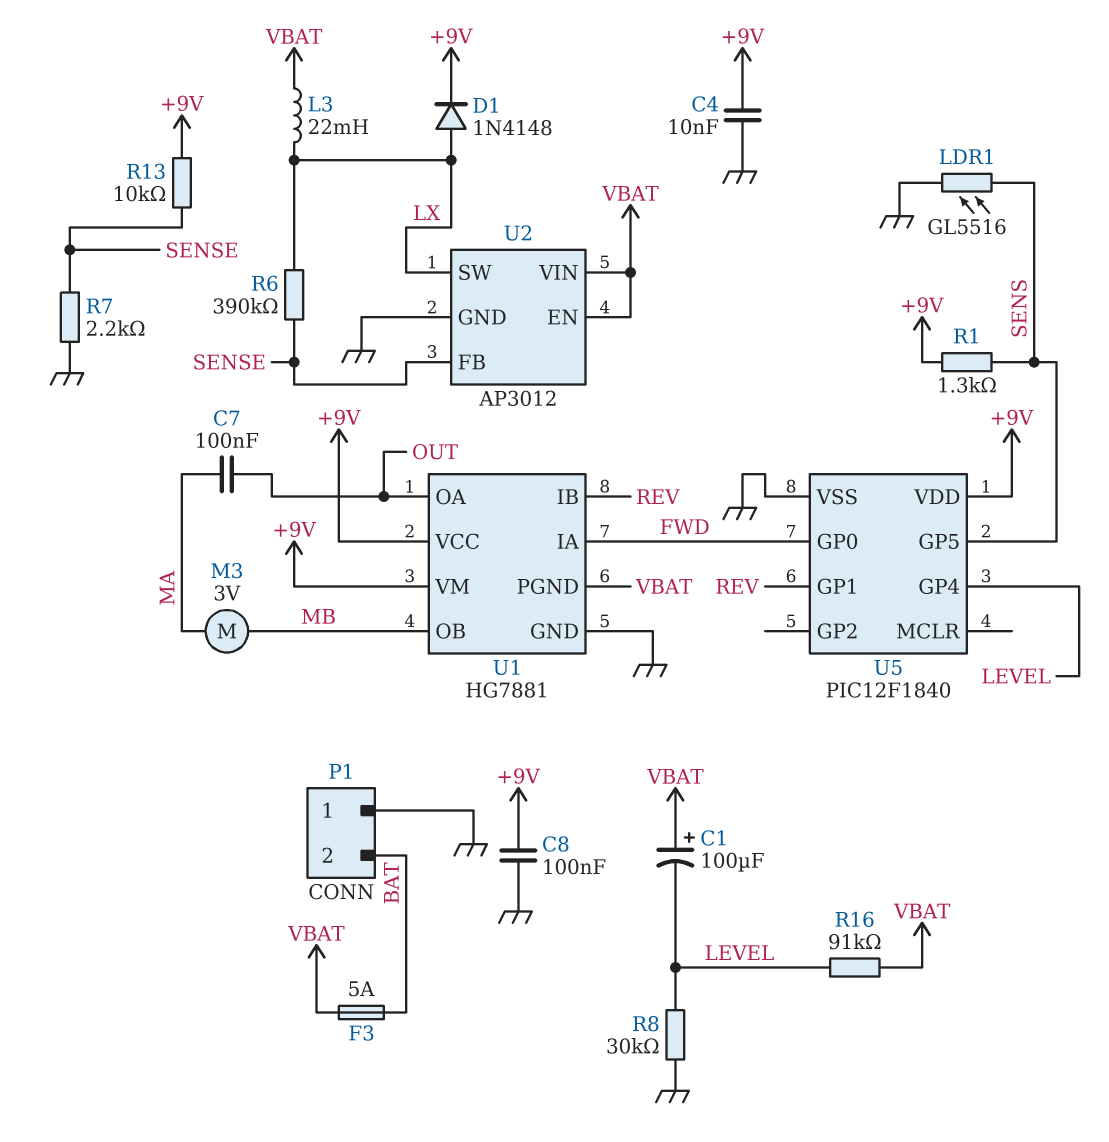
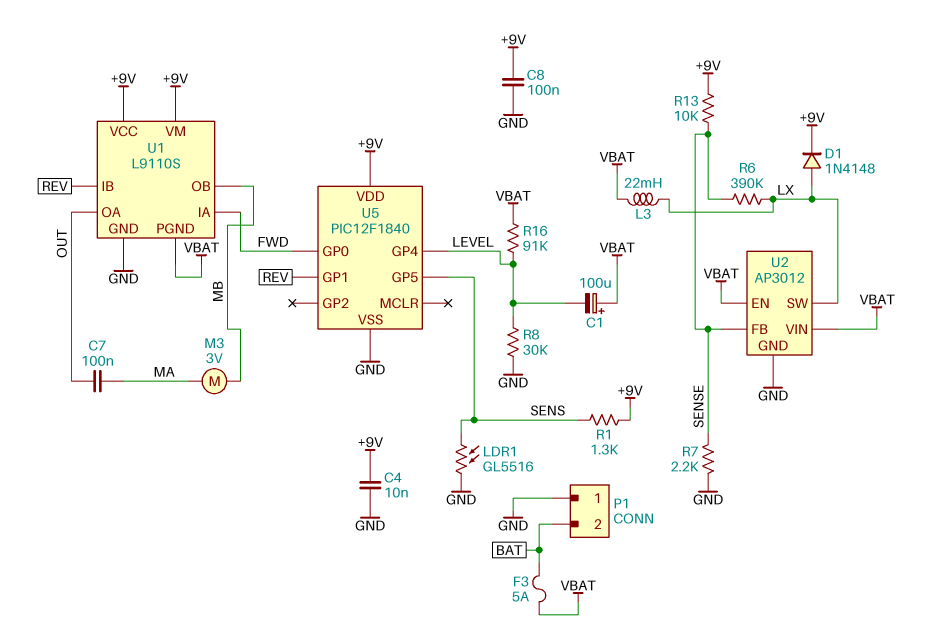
U1: HG7881 -> L9110S

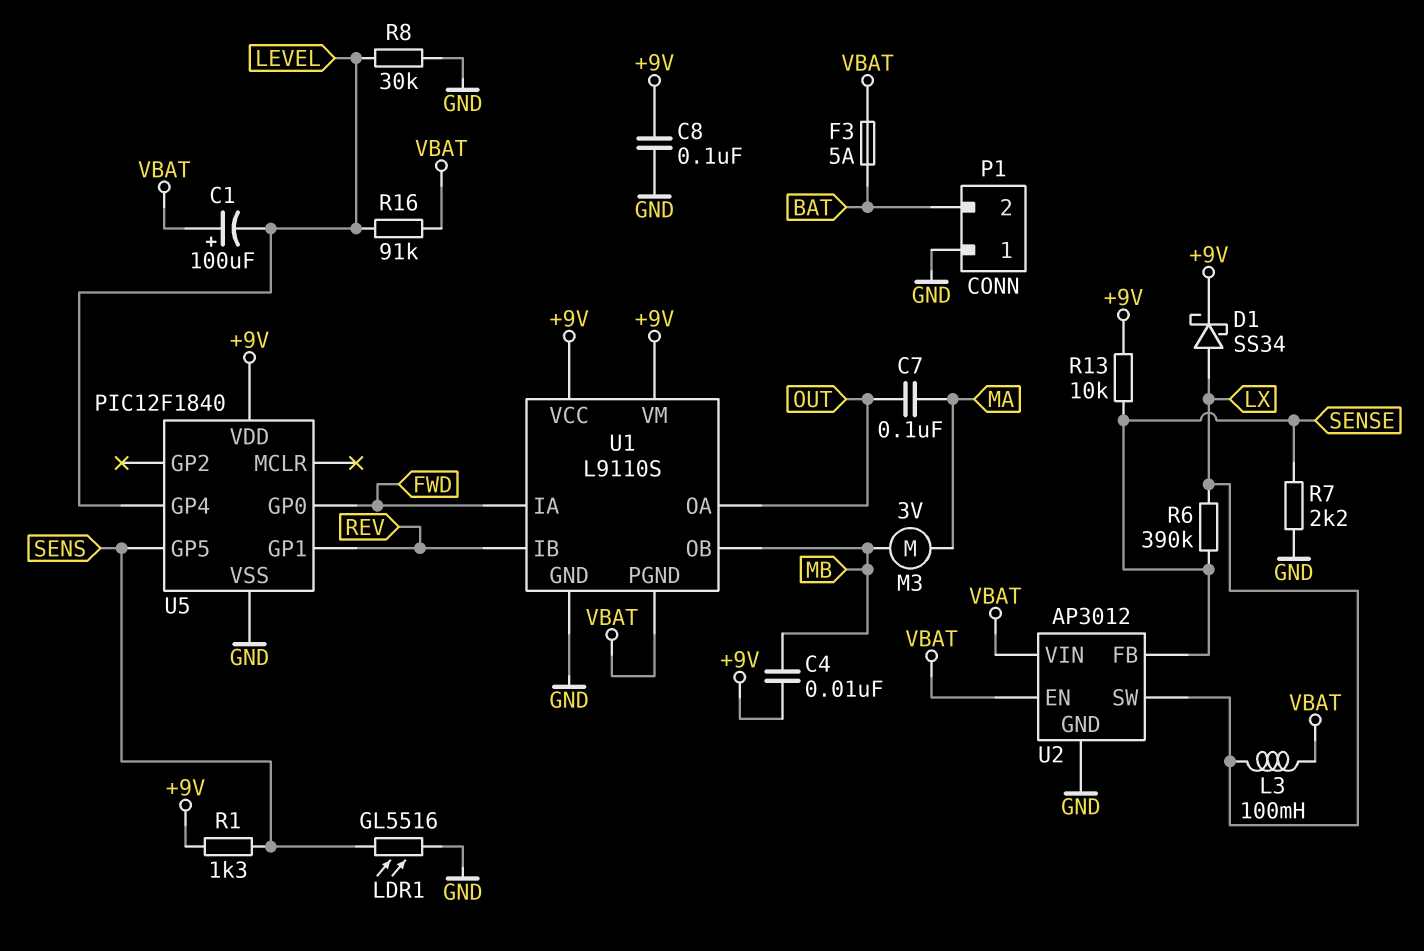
C4: 10nF (+9V, GND) -> 10nF (+9V, MB)
D1: diode 1N4148 (A LX, K +9V) -> schottky SS34 (A LX, K +9V)
L3: 22mH (LX, VBAT) -> 100mH (LX, VBAT)

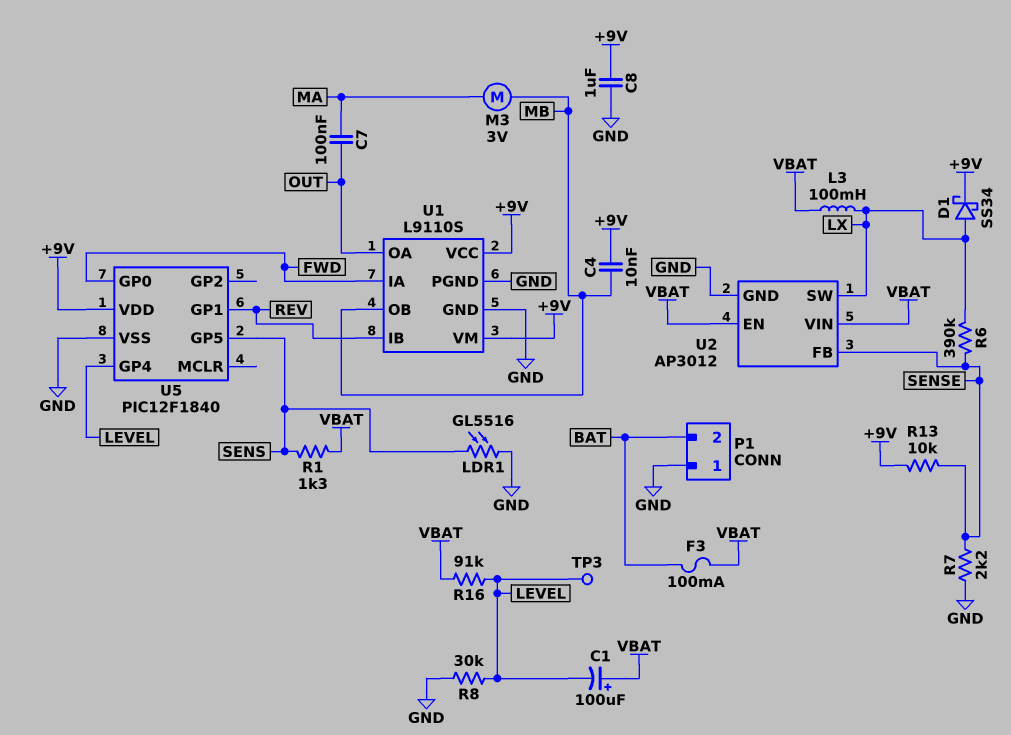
C8: 100nF (+9V, GND) -> 1uF (+9V, GND)
F3: 5A (BAT, VBAT) -> 100mA (BAT, VBAT)
R1: 1.3k (+9V, SENS) -> 1.3k (SENS, VBAT)
TP3: none -> test point (LEVEL)
U1 pin PGND: VBAT -> GND

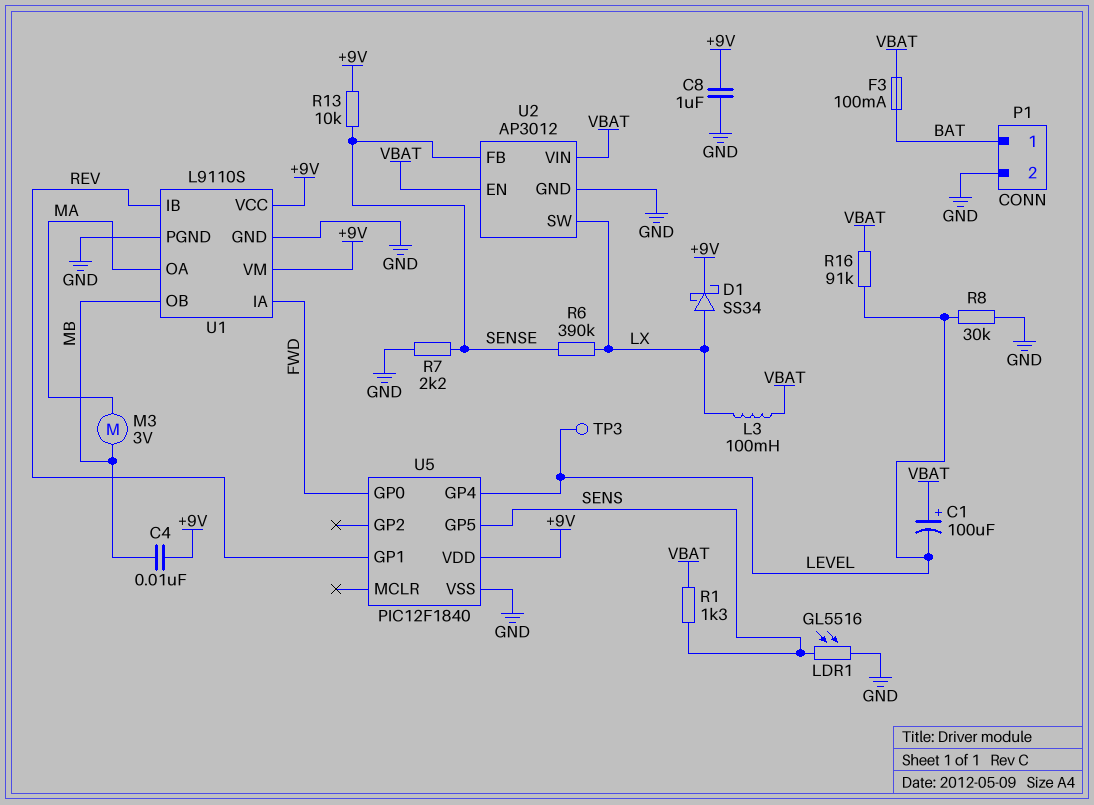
C7: 100nF (MA, OUT) -> none
P1 pin 1: GND -> BAT
P1 pin 2: BAT -> GND
U1 pin OA: OUT -> MA

